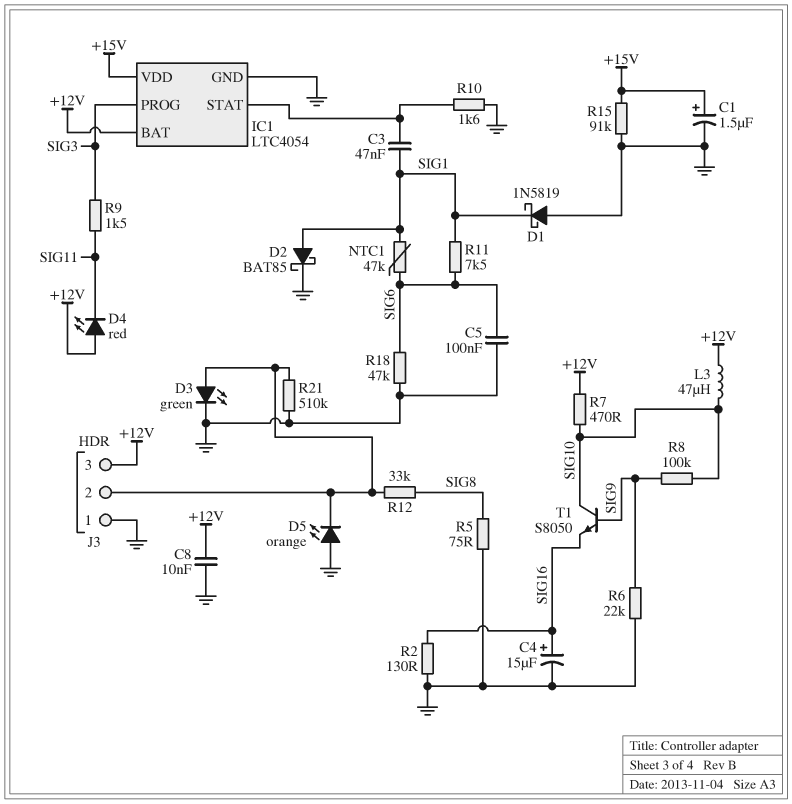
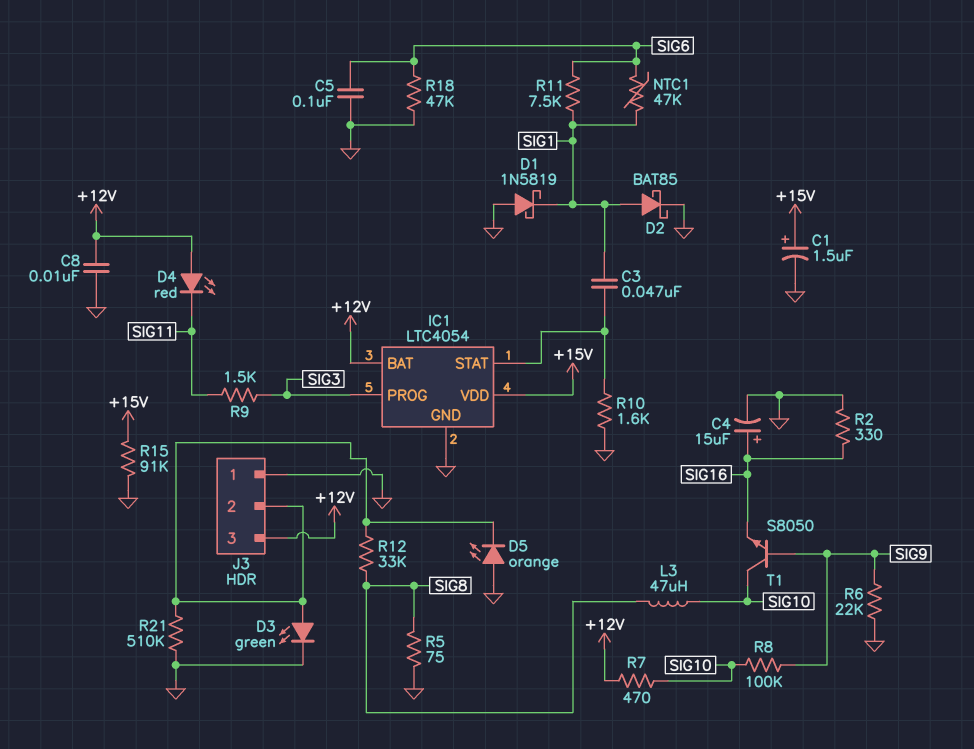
L3: 47uH (+12V, SIG10) -> 47uH (SIG8, SIG10)
R2: 130 (GND, SIG16) -> 330 (GND, SIG16)

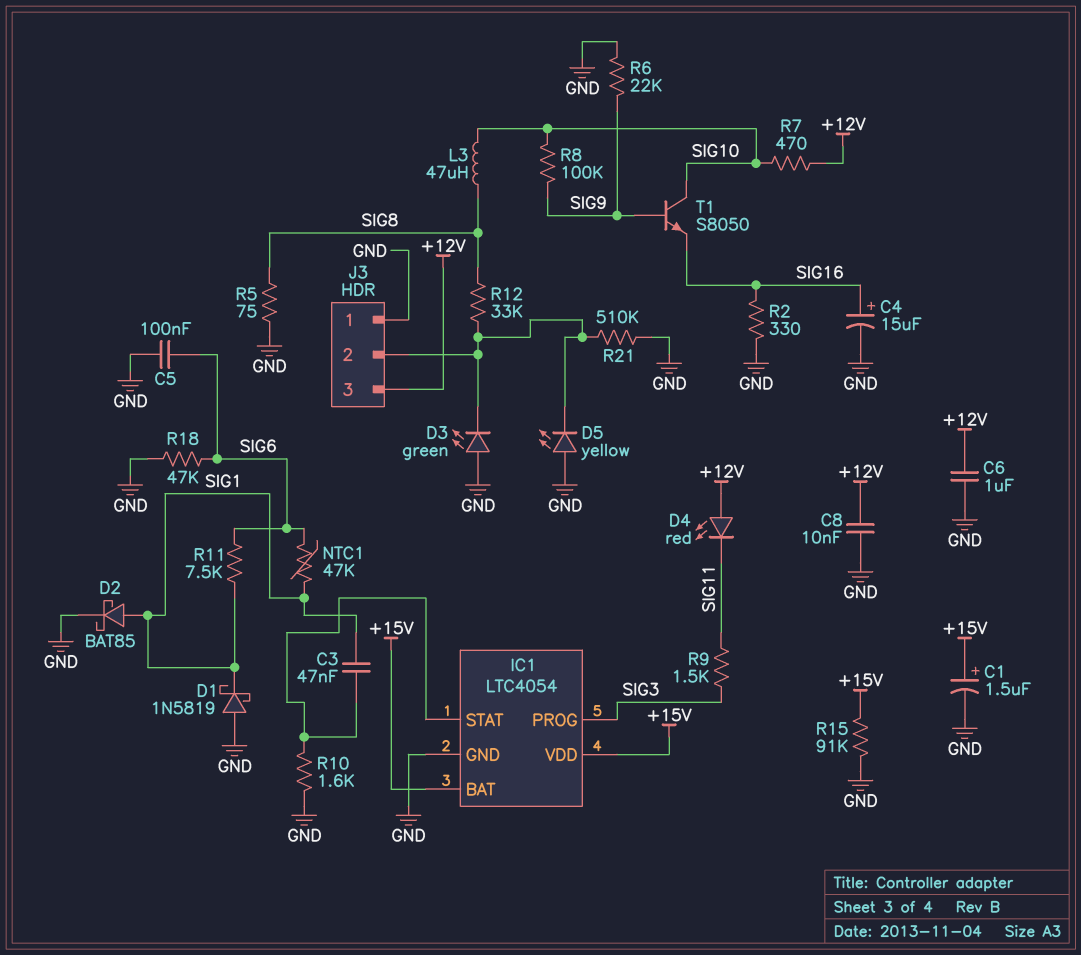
C6: none -> 1uF (+12V, GND)
D3: LED green (A J3/2, K GND) -> LED green (A GND, K J3/2)
D5: LED orange (A GND, K J3/2) -> LED yellow (A GND, K J3/2)
IC1 pin BAT: +12V -> +15V

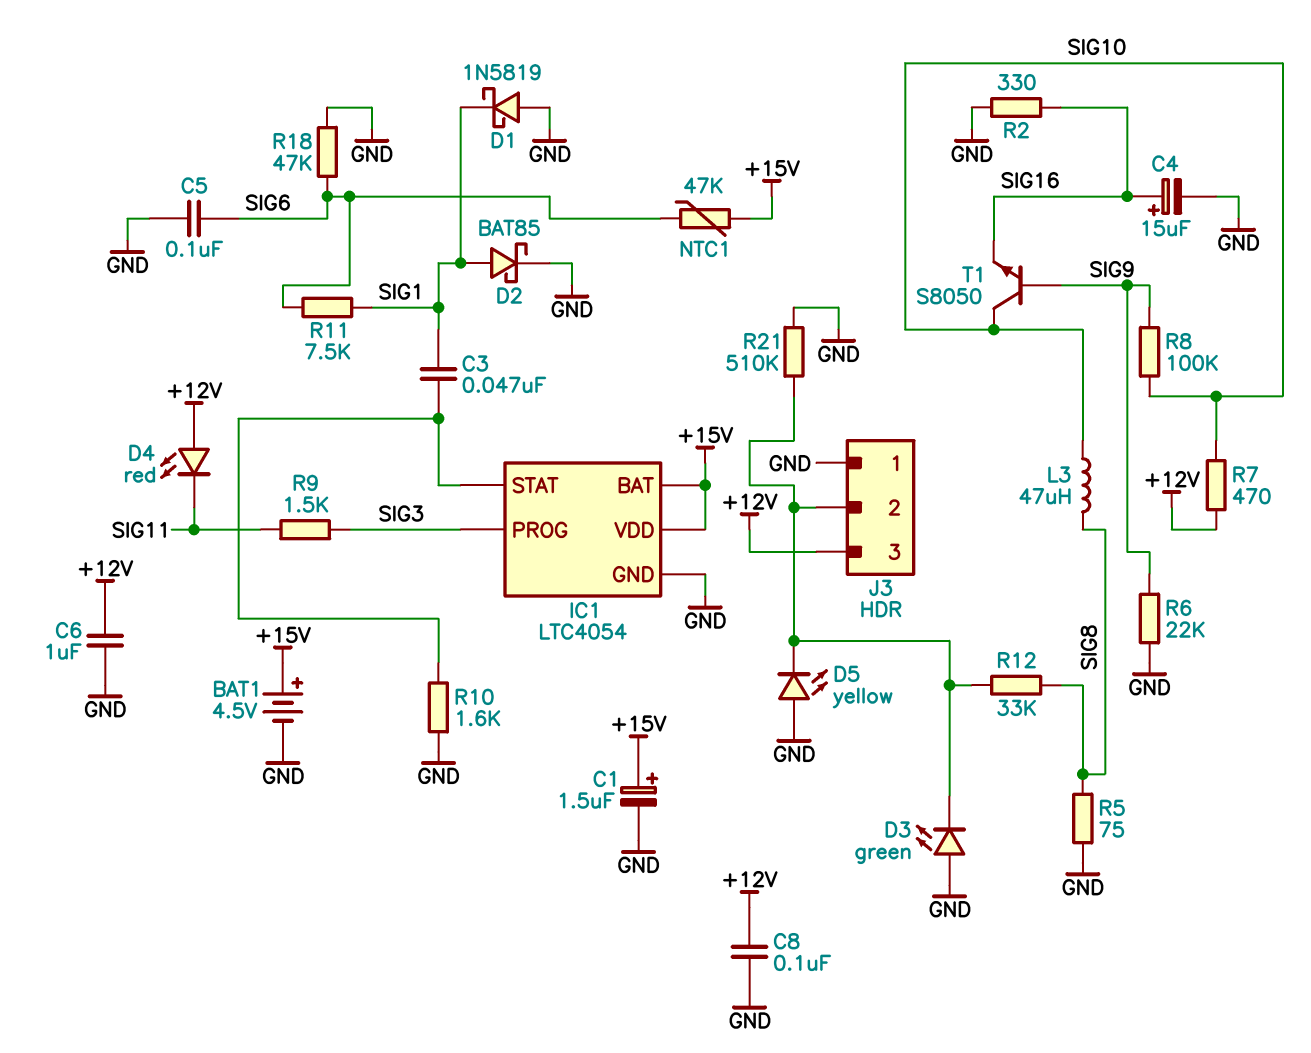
BAT1: none -> 4.5V (plus +15V, minus GND)
C8: 10nF (+12V, GND) -> 100nF (+12V, GND)
NTC1: 47k (SIG1, SIG6) -> 47k (+15V, SIG6)
R15: 91k (+15V, GND) -> none

